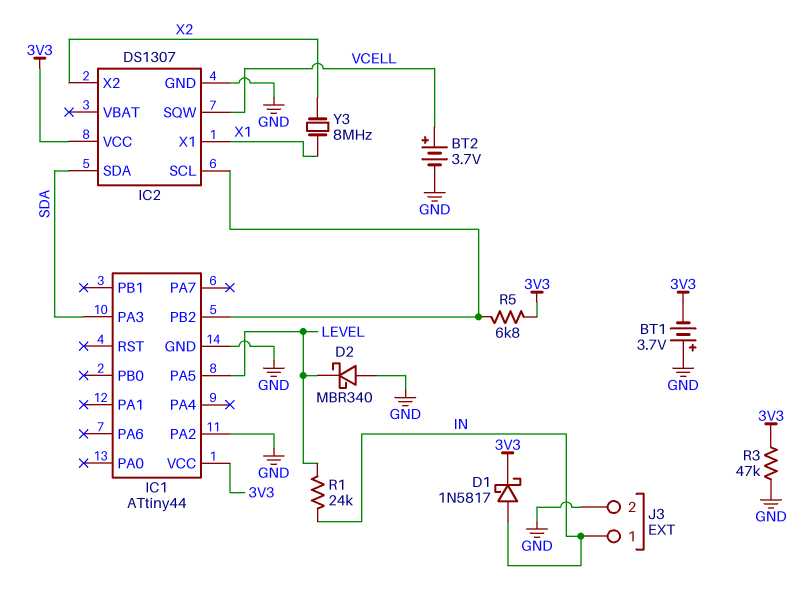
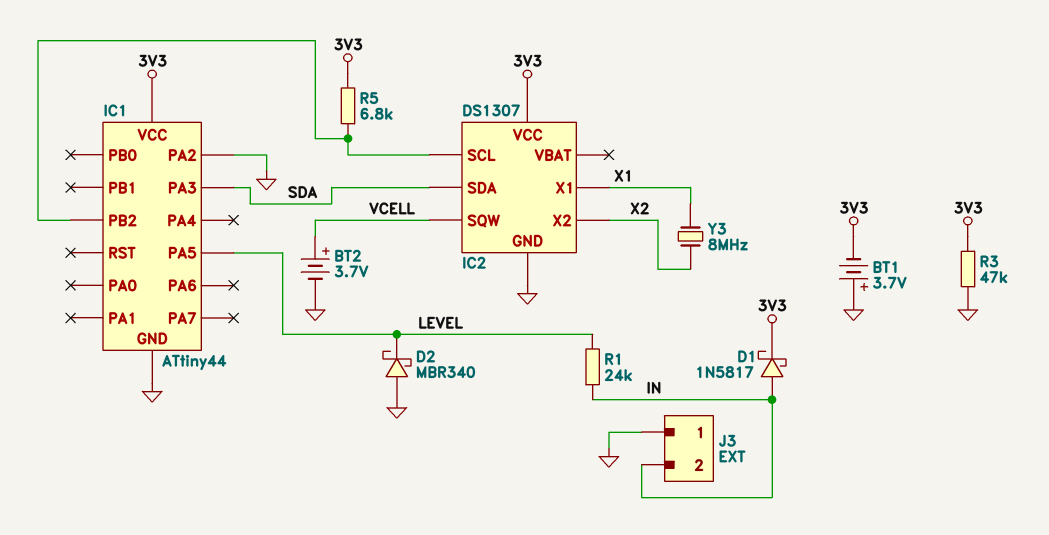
J3 pin 1: IN -> GND
J3 pin 2: GND -> IN

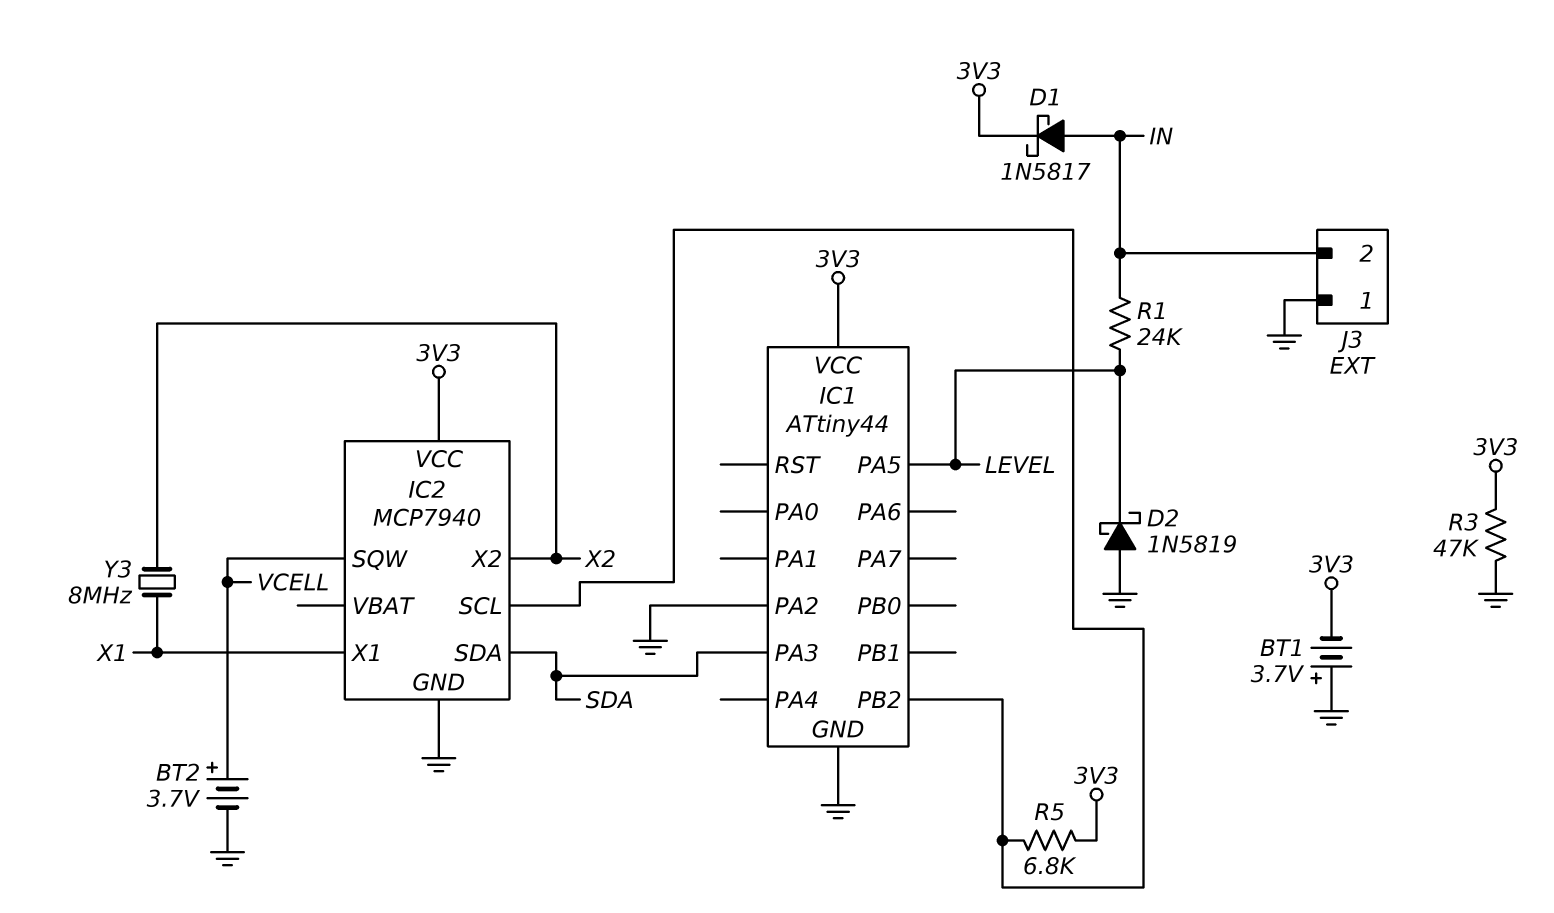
D2: schottky MBR340 (A GND, K LEVEL) -> schottky 1N5819 (A GND, K LEVEL)
IC2: DS1307 -> MCP7940

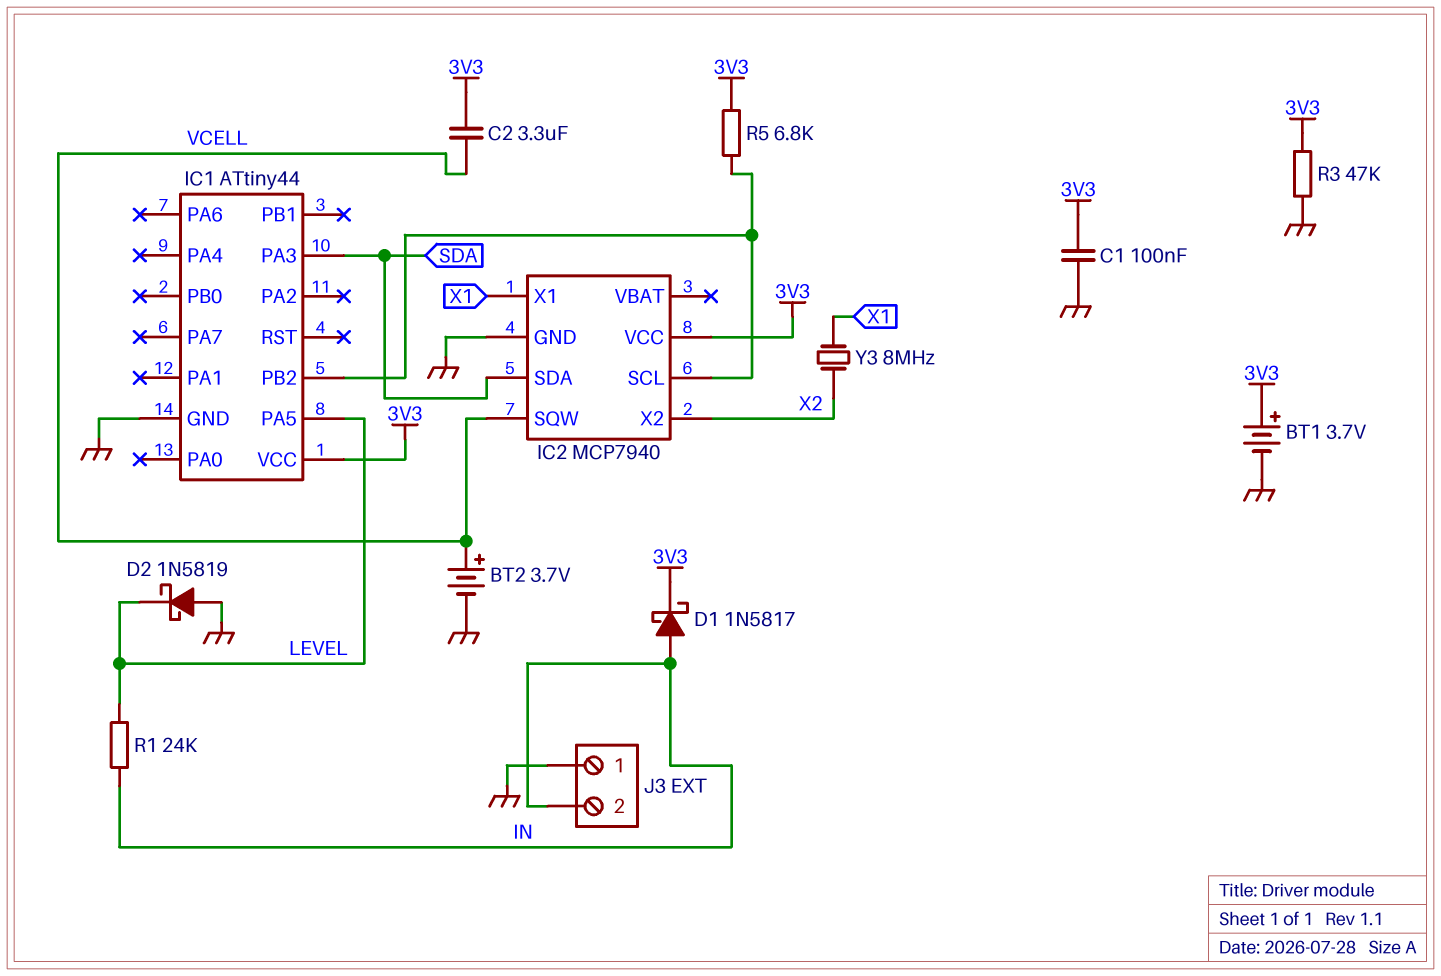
BT1: 3.7V (plus GND, minus 3V3) -> 3.7V (plus 3V3, minus GND)
C1: none -> 100nF (3V3, GND)
C2: none -> 3.3uF (3V3, VCELL)
IC1 pin PA2: GND -> none

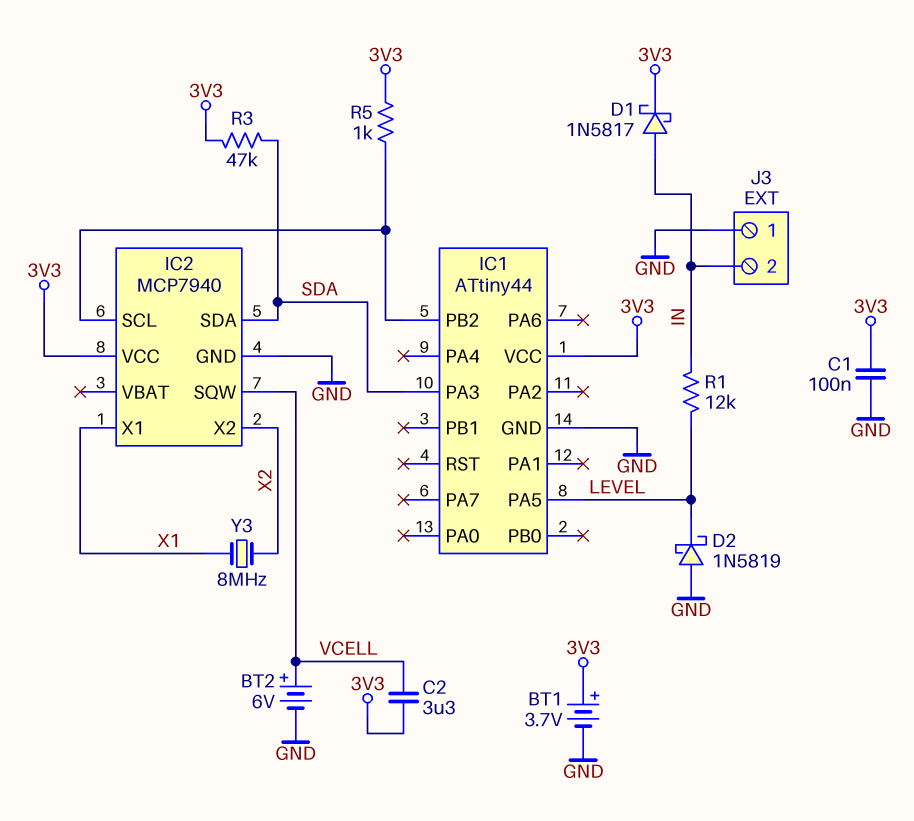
BT2: 3.7V (plus VCELL, minus GND) -> 6V (plus VCELL, minus GND)
R1: 24k (IN, LEVEL) -> 12k (IN, LEVEL)
R3: 47k (3V3, GND) -> 47k (3V3, SDA)
R5: 6.8k (3V3, IC1/PB2) -> 1k (3V3, IC1/PB2)

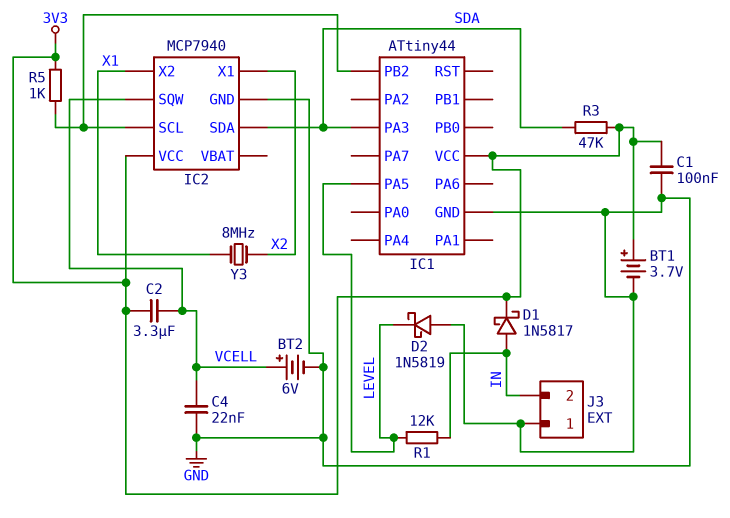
C4: none -> 22nF (GND, VCELL)
IC2 pin X1: X1 -> X2
IC2 pin X2: X2 -> X1

